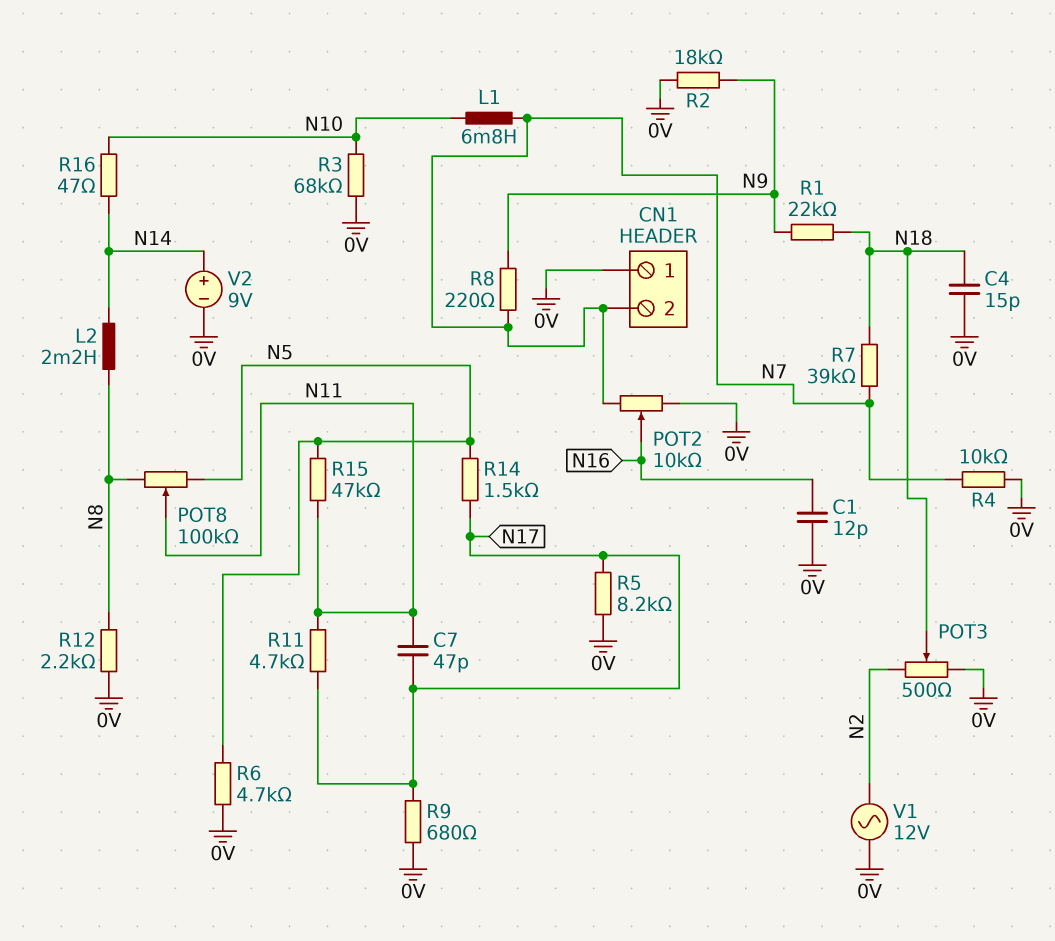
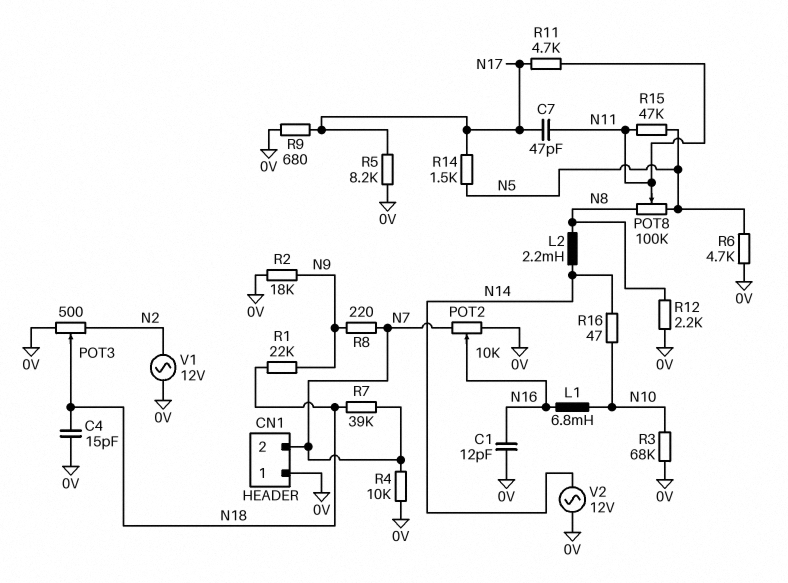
L1: 6.8mH (N7, N10) -> 6.8mH (N10, N16)
V2: 9V (plus N14, minus 0V) -> AC 12V (0V, N14)

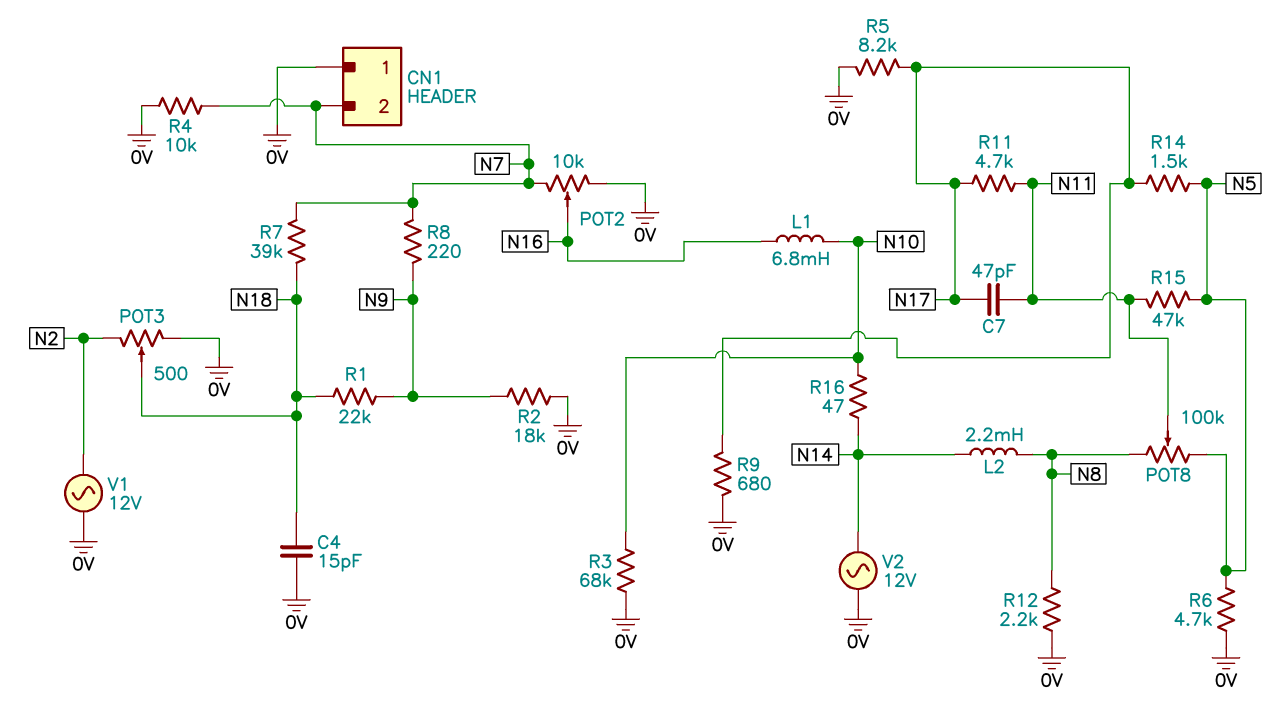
C1: 12pF (0V, N16) -> none

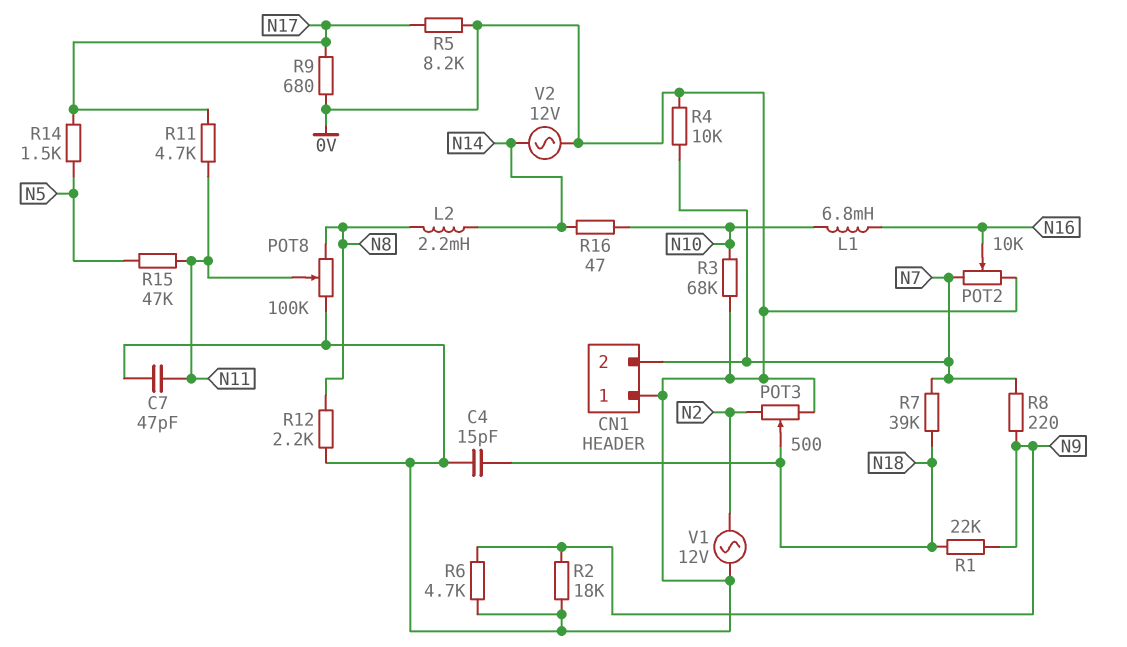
C7: 47pF (N11, N17) -> 47pF (0V, N11)
POT8: 100k (N5, N8, wiper N11) -> 100k (0V, N8, wiper N11)
R6: 4.7k (0V, N5) -> 4.7k (0V, N9)

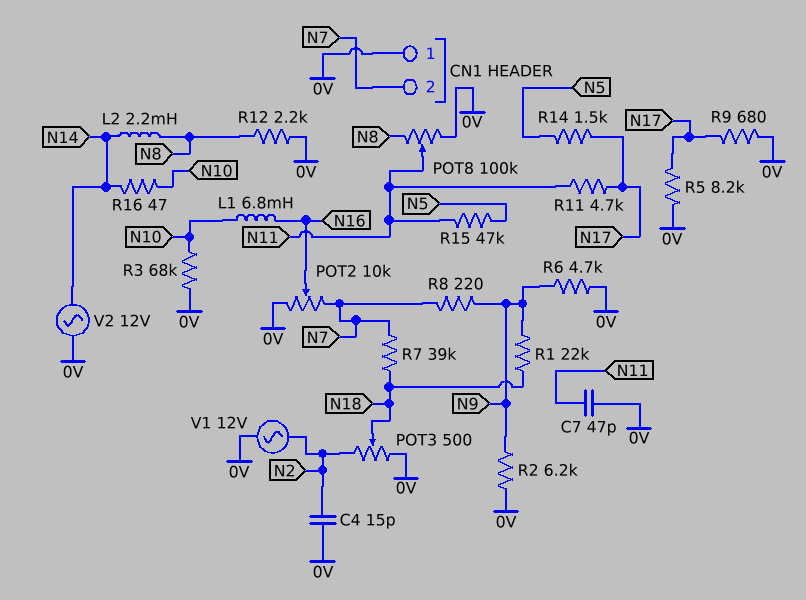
C4: 15pF (0V, N18) -> 15pF (0V, N2)
R2: 18k (0V, N9) -> 6.2k (0V, N9)
R4: 10k (0V, N7) -> none

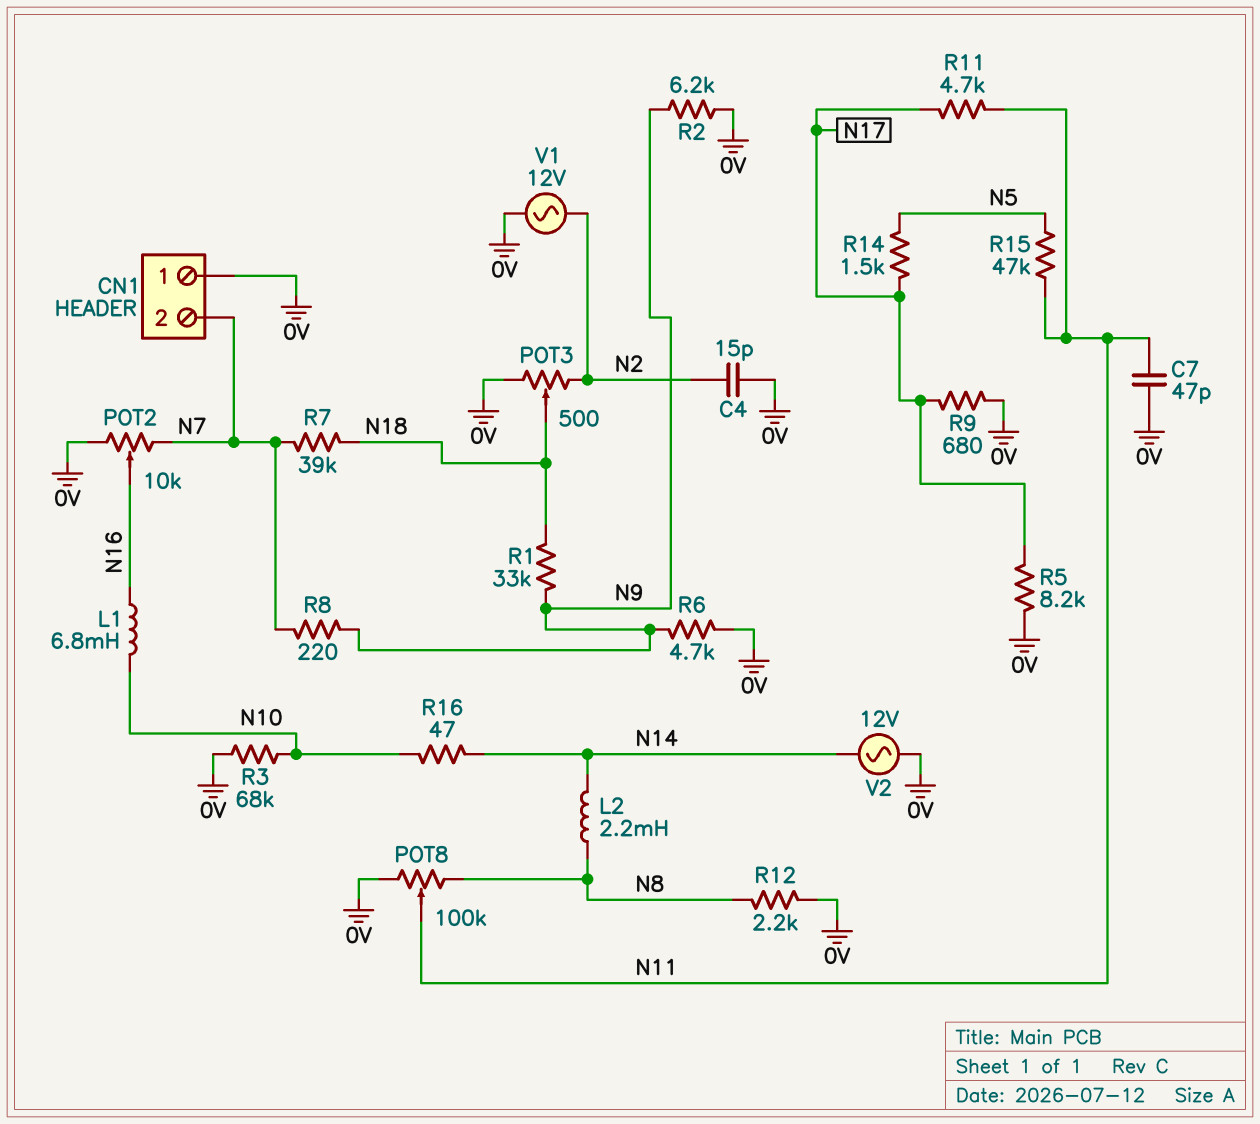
R1: 22k (N9, N18) -> 33k (N9, N18)

